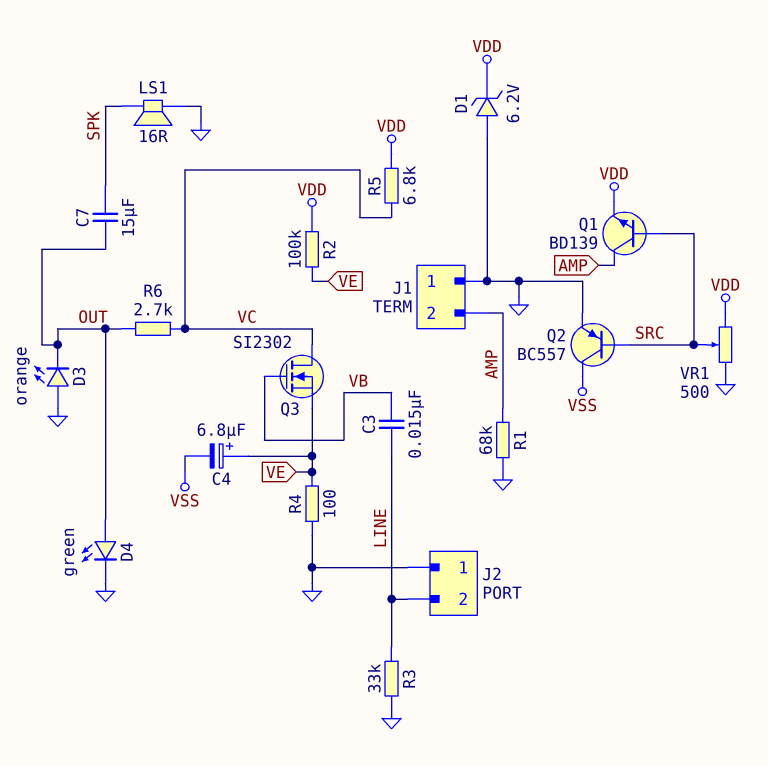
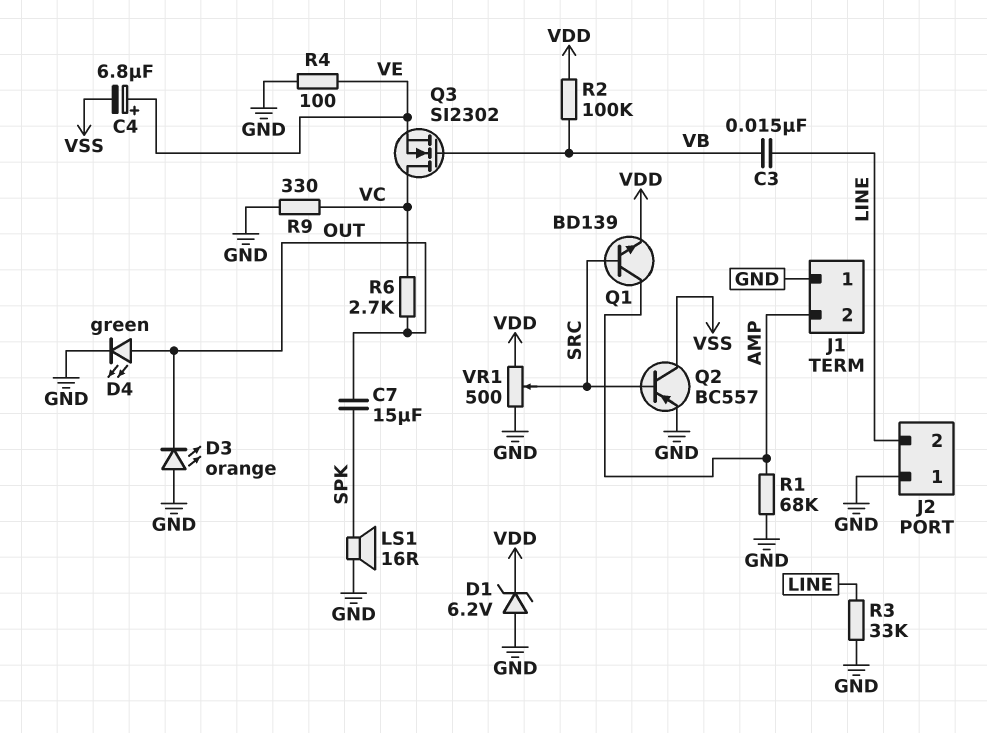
R2: 100k (VDD, VE) -> 100k (VB, VDD)
R5: 6.8k (VC, VDD) -> none
R9: none -> 330 (GND, VC)

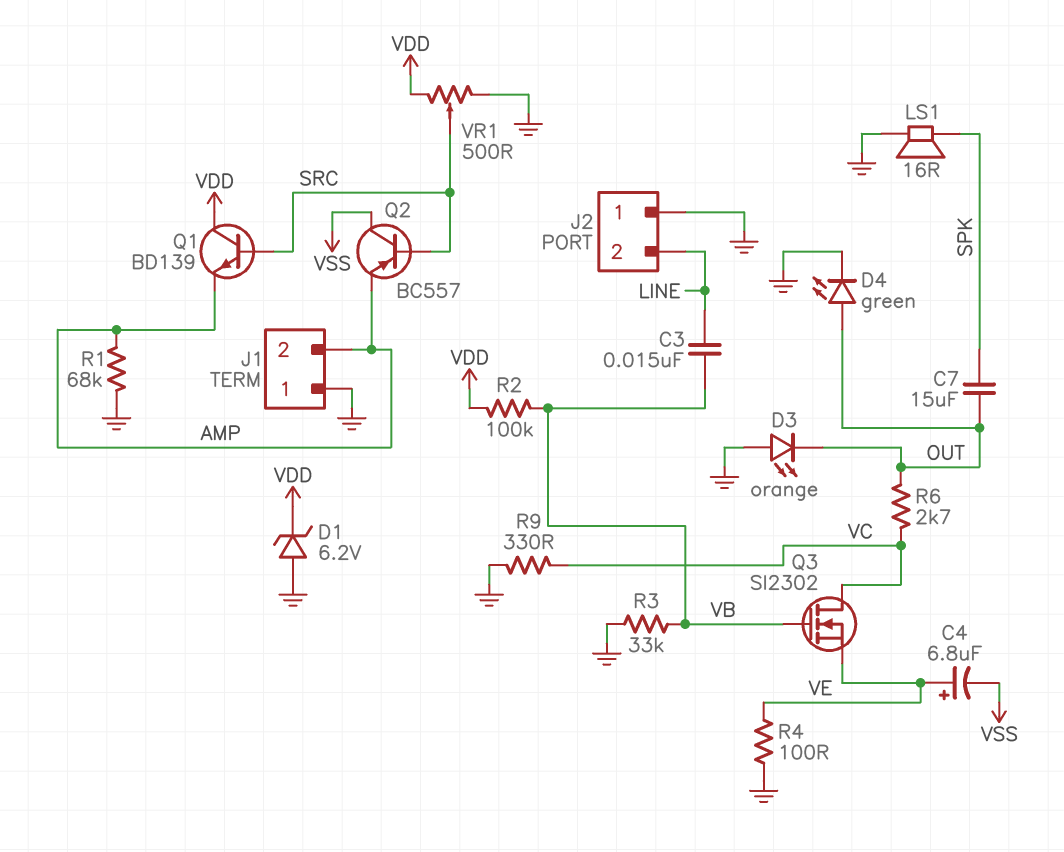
Q1: NPN BD139 (B SRC, C AMP, E VDD) -> NPN BD139 (B SRC, C VDD, E AMP)
Q2: PNP BC557 (B SRC, C VSS, E GND) -> PNP BC557 (B SRC, C VSS, E AMP)
R3: 33k (GND, LINE) -> 33k (GND, VB)

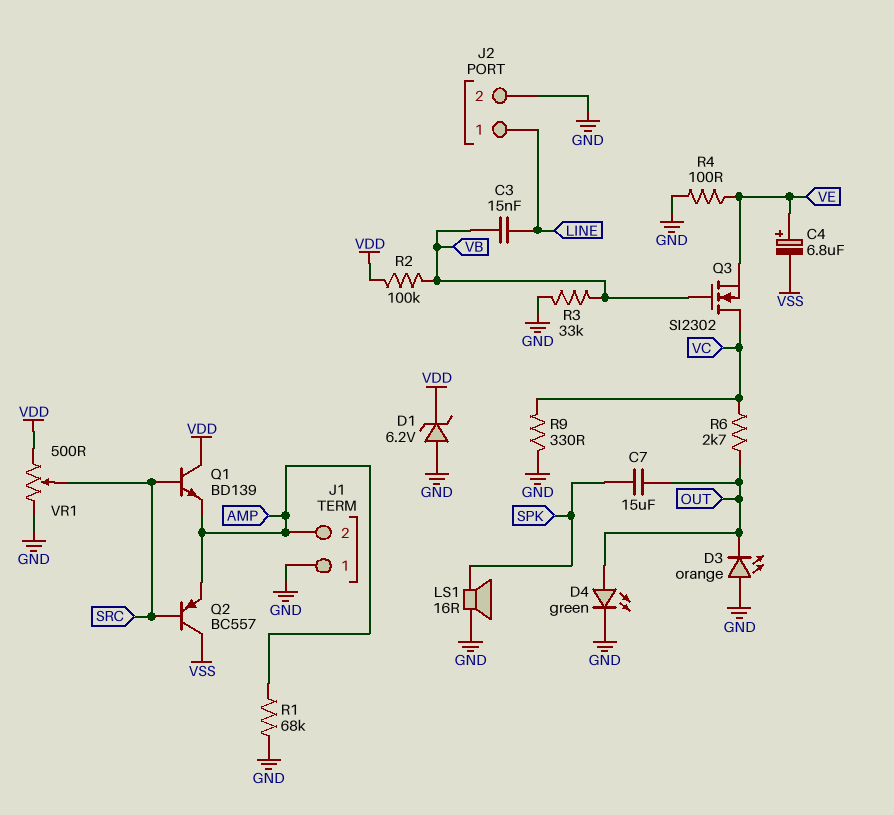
J2 pin 1: GND -> LINE
J2 pin 2: LINE -> GND

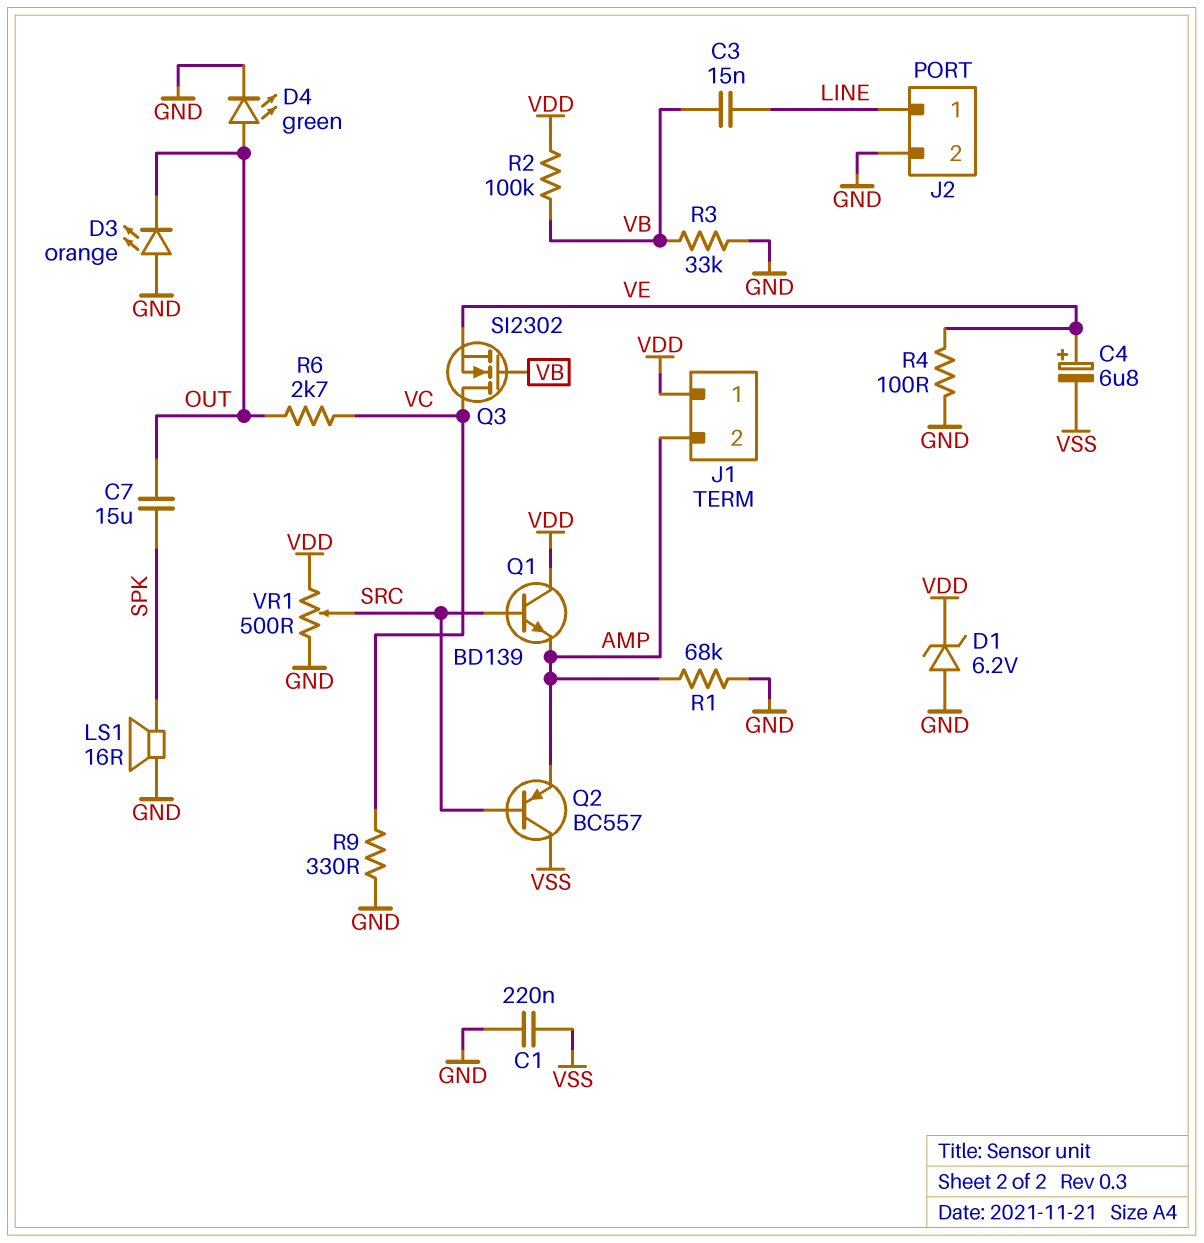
C1: none -> 220nF (GND, VSS)
J1 pin 1: GND -> VDD

